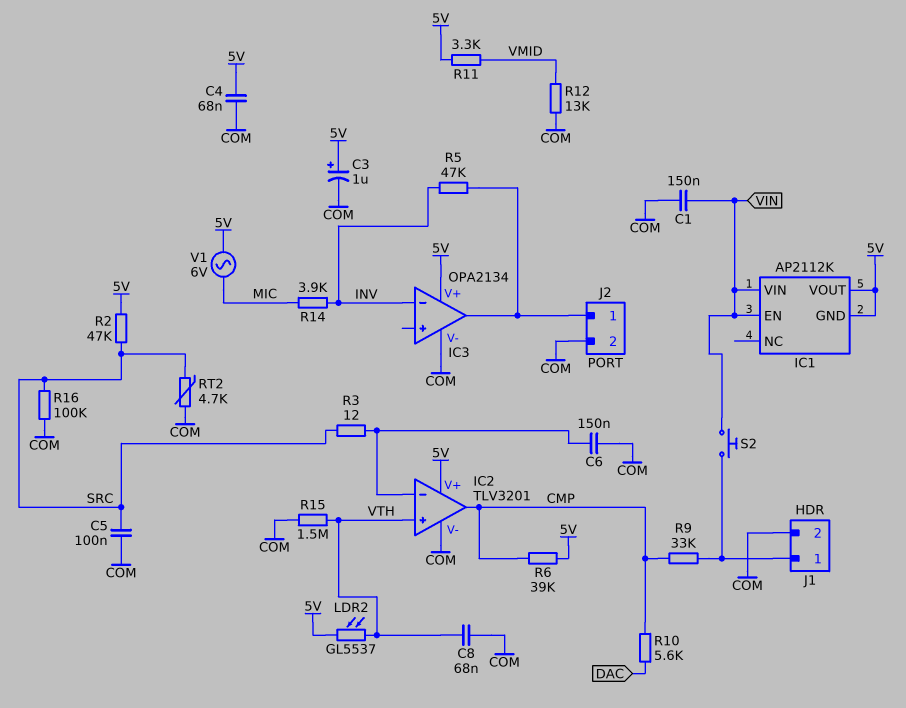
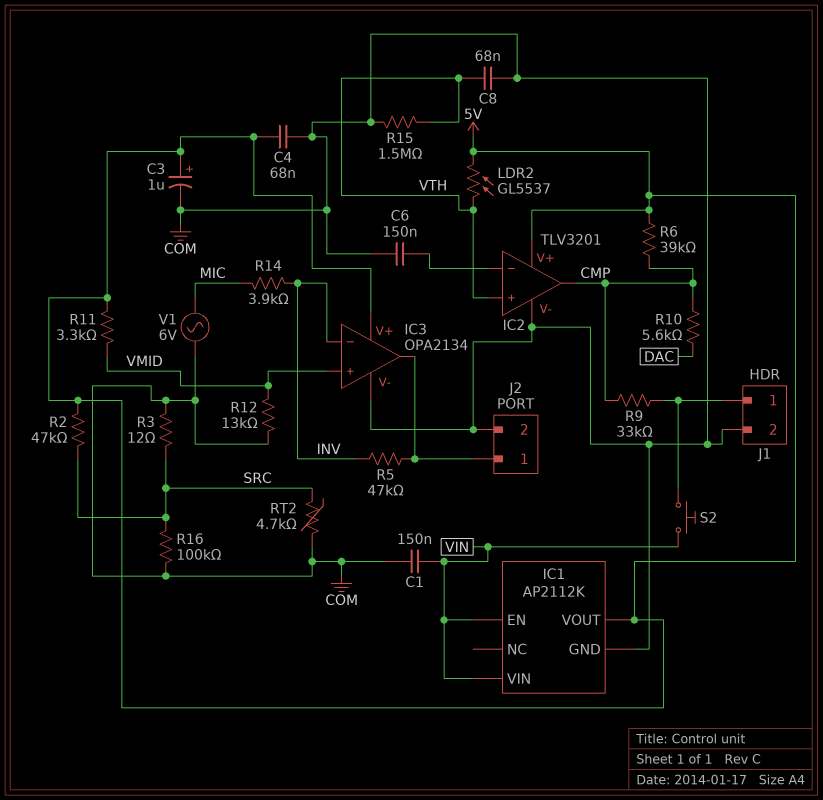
C5: 100nF (COM, SRC) -> none
IC1 pin GND: 5V -> COM
IC3 pin in+: none -> VMID
R3: 12 (IC2/in-, SRC) -> 12 (COM, SRC)
V1: AC 6V (5V, MIC) -> AC 6V (COM, MIC)

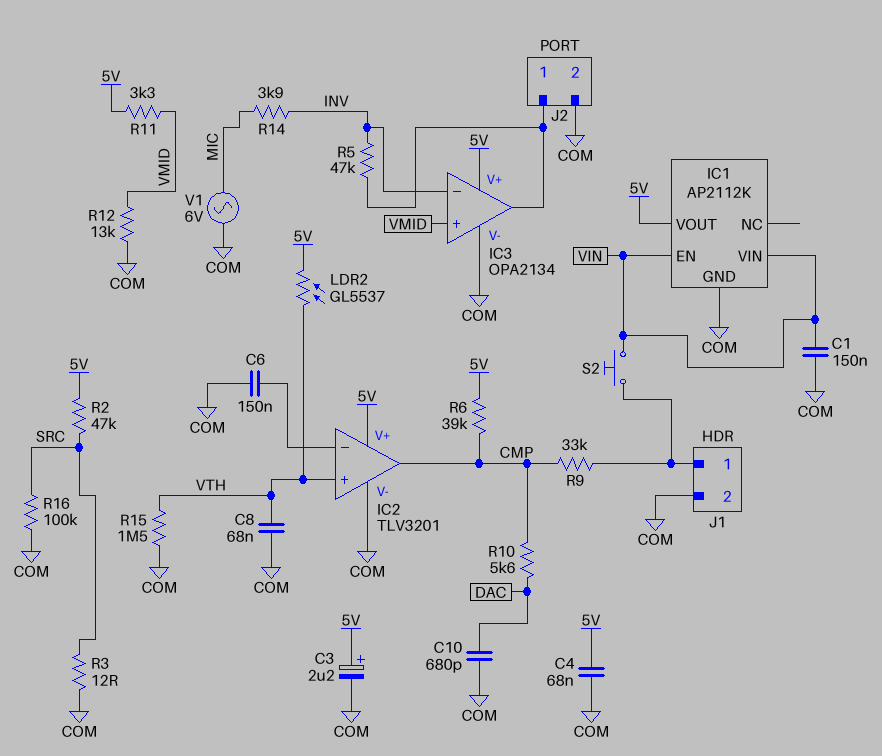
C3: 1uF (plus 5V, minus COM) -> 2.2uF (plus 5V, minus COM)
C10: none -> 680pF (COM, DAC)
RT2: 4.7k (COM, SRC) -> none

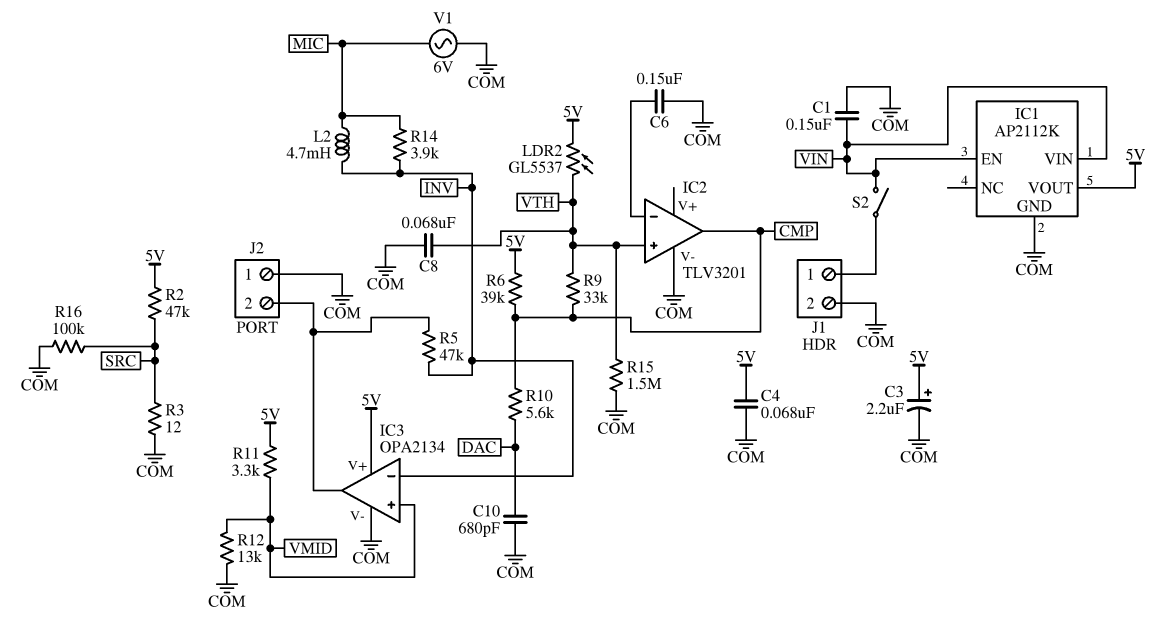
IC2 pin V+: 5V -> none
J2 pin 1: IC3/out -> COM
J2 pin 2: COM -> IC3/out
L2: none -> 4.7mH (INV, MIC)
R9: 33k (CMP, J1/1) -> 33k (CMP, VTH)
S2: button (J1/1, VIN) -> switch (J1/1, VIN)

